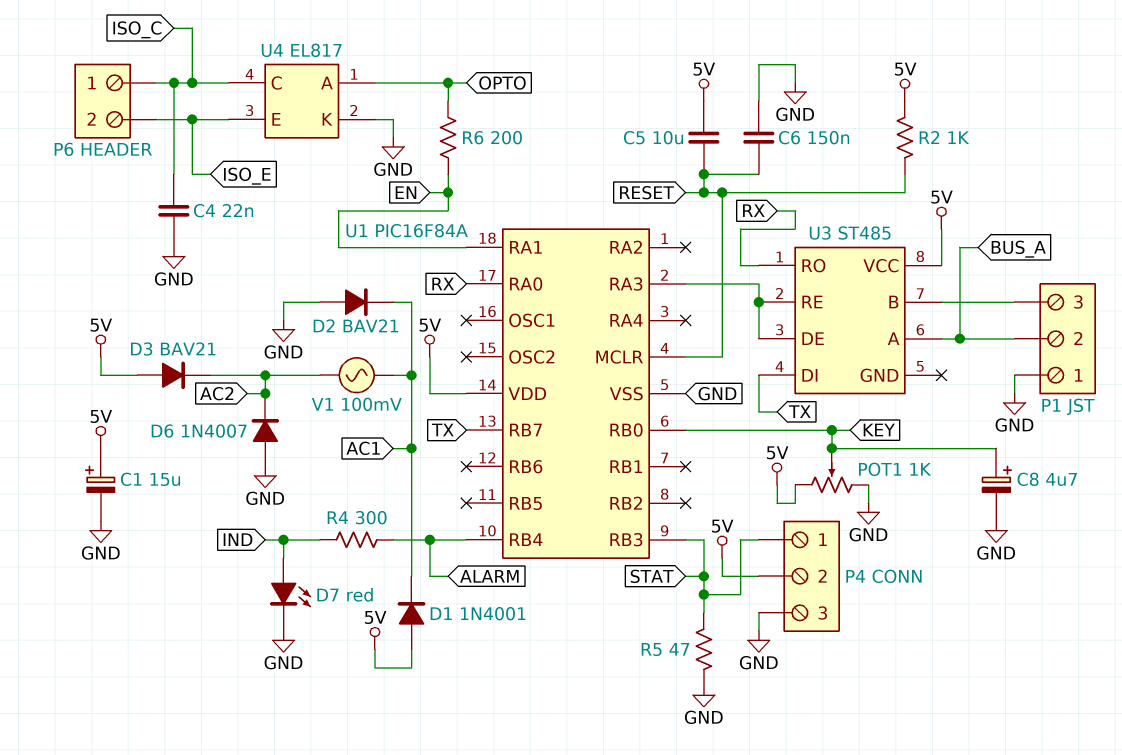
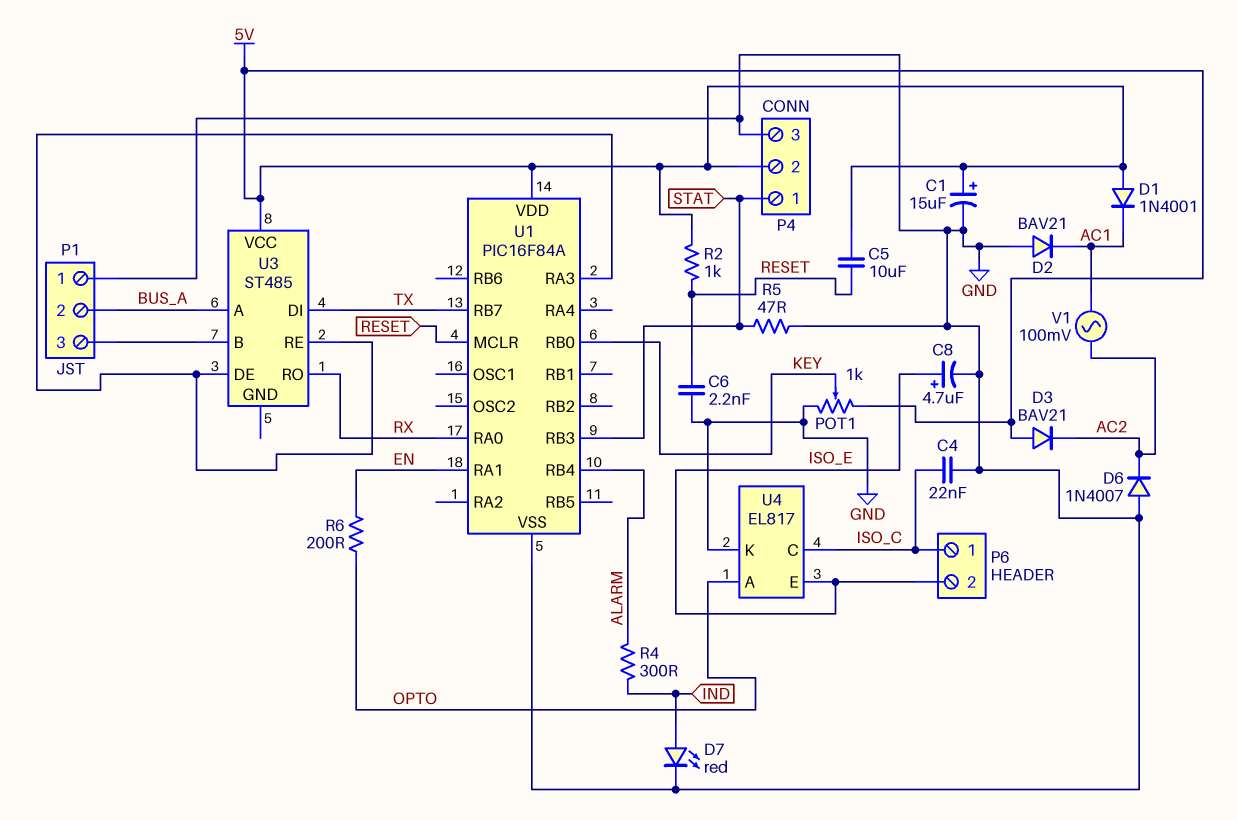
C6: 150nF (GND, RESET) -> 2.2nF (GND, RESET)
C8: 4.7uF (plus KEY, minus GND) -> 4.7uF (plus ISO_E, minus GND)

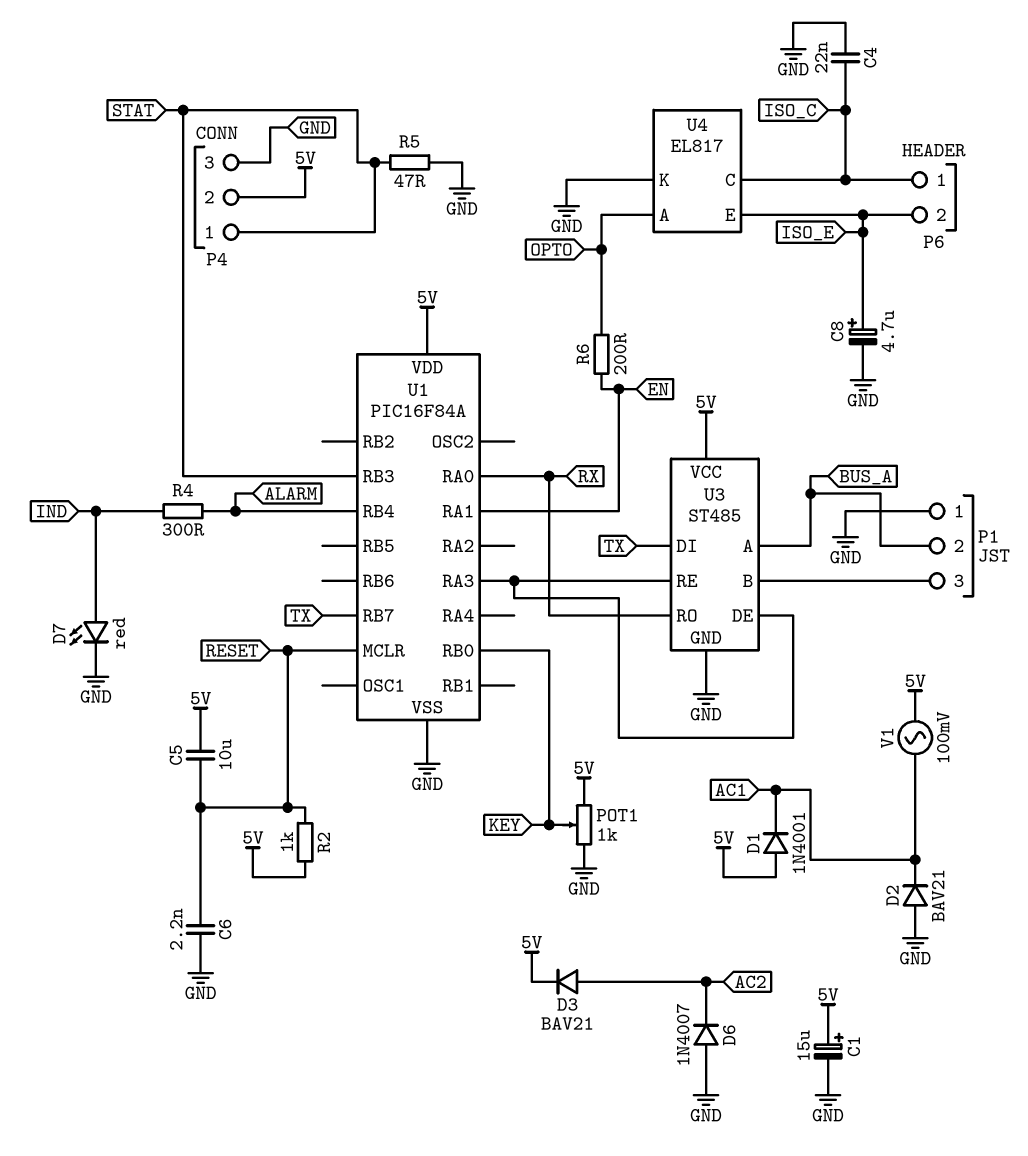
D3: diode BAV21 (A 5V, K AC2) -> diode BAV21 (A AC2, K 5V)
U3 pin GND: none -> GND
V1: AC 100mV (AC1, AC2) -> AC 100mV (5V, AC1)

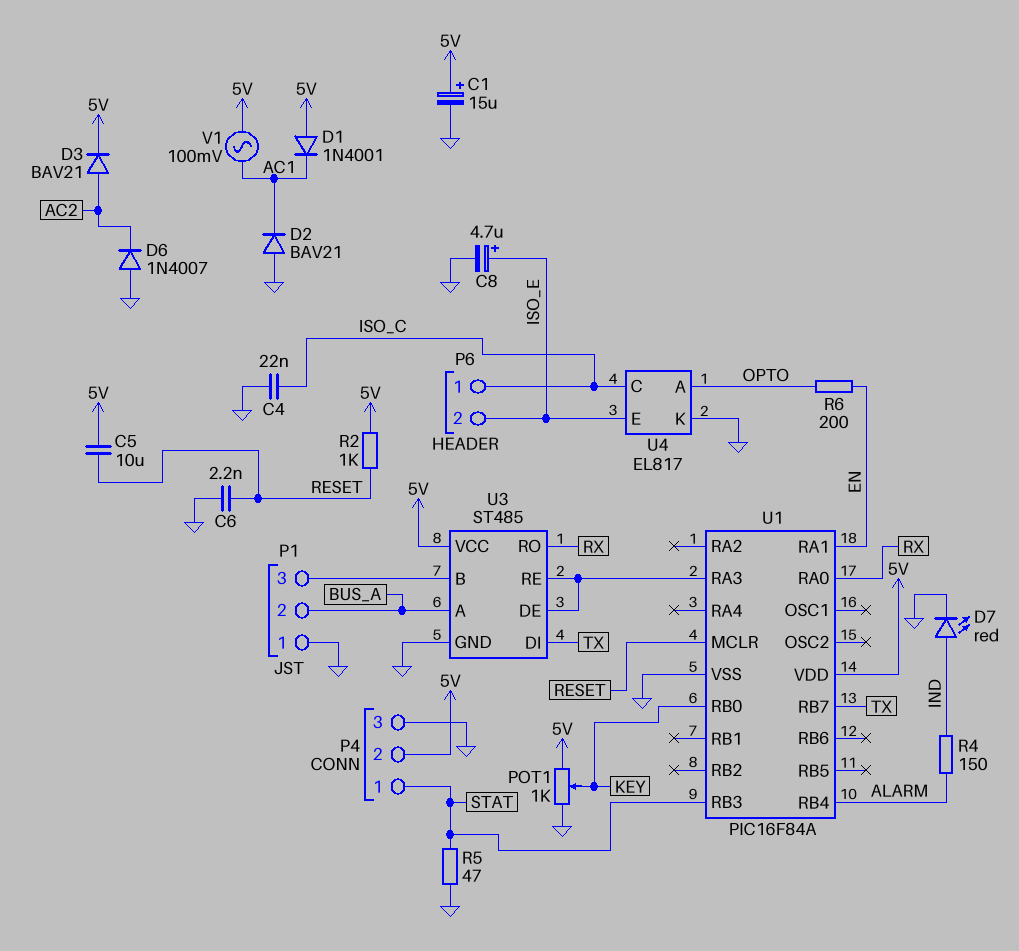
R4: 300 (ALARM, IND) -> 150 (ALARM, IND)

